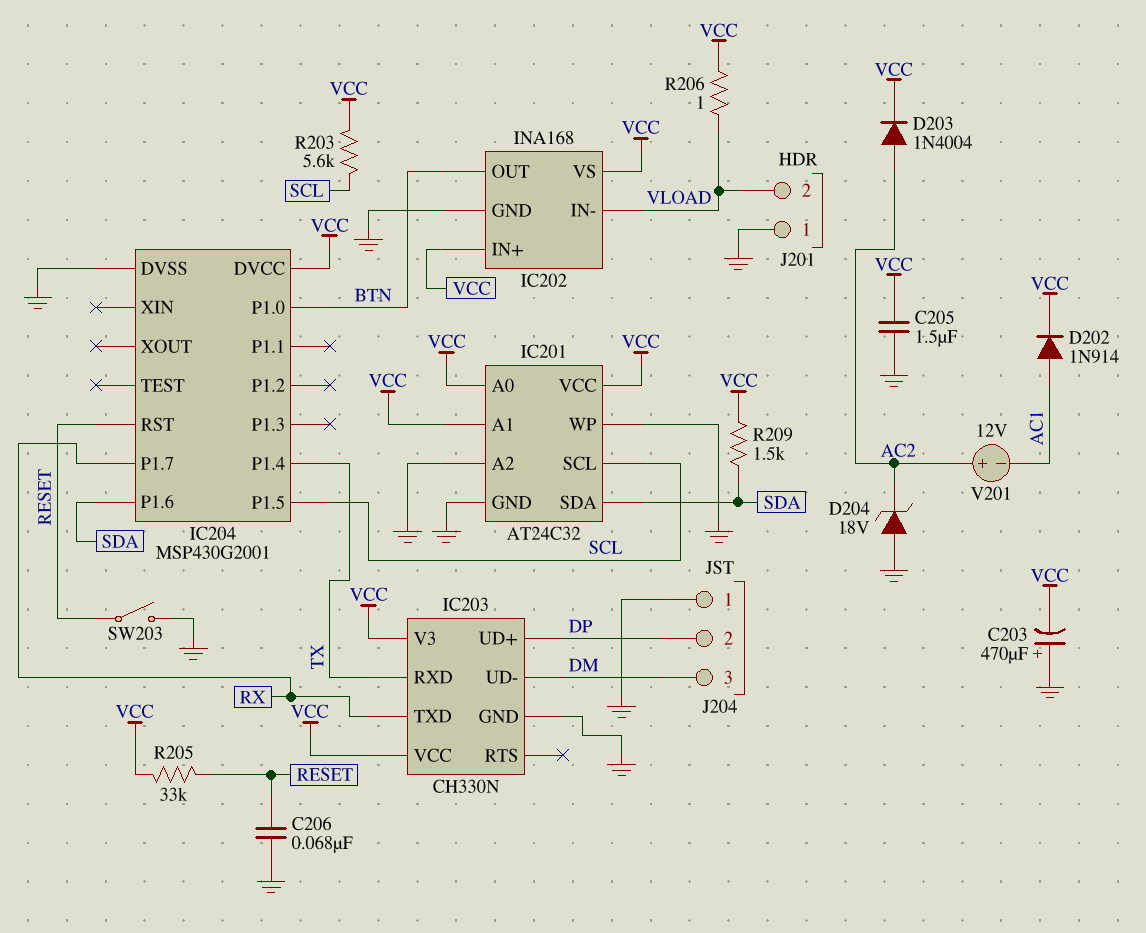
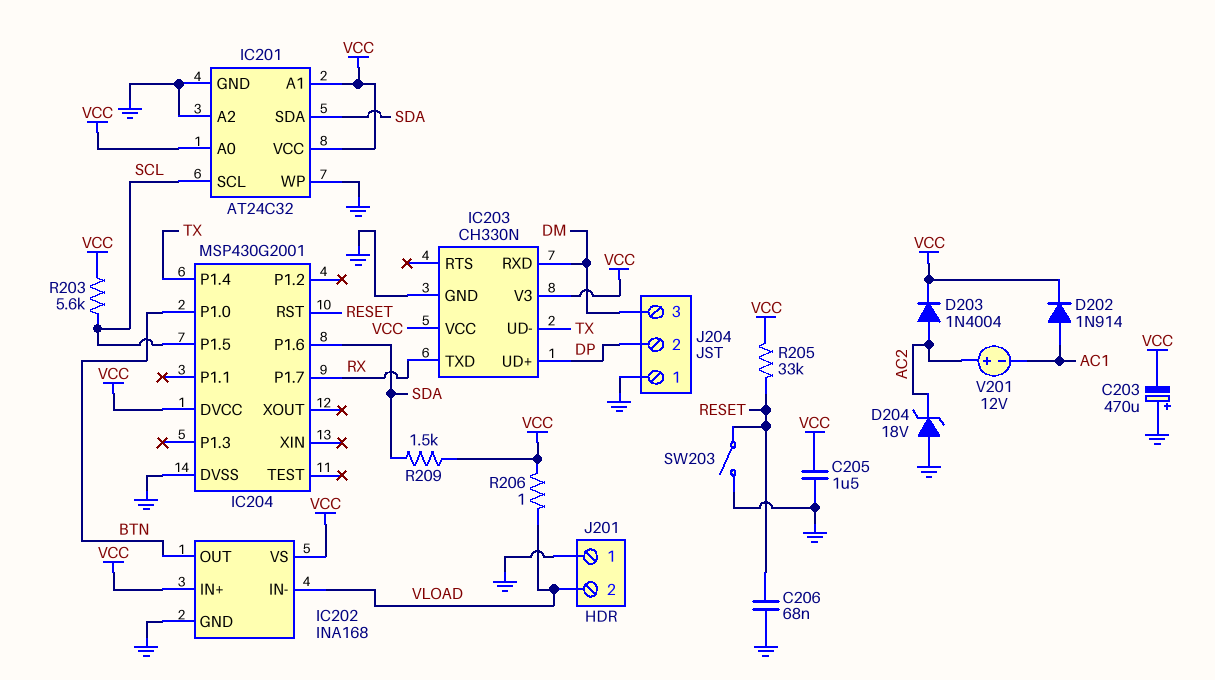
IC203 pin RXD: TX -> DM
IC203 pin UD-: DM -> TX

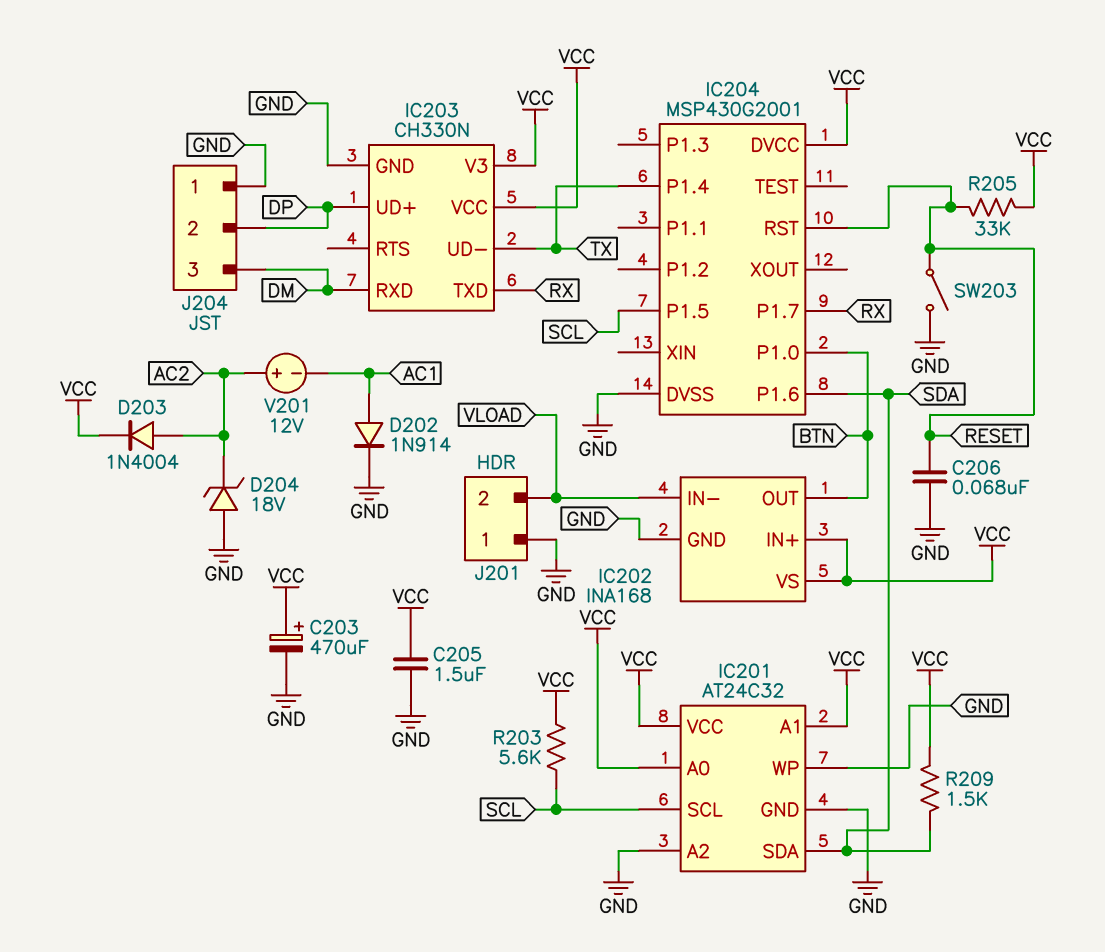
C203: 470uF (plus GND, minus VCC) -> 470uF (plus VCC, minus GND)
D202: diode 1N914 (A AC1, K VCC) -> diode 1N914 (A AC1, K GND)
R206: 1 (VCC, VLOAD) -> none

